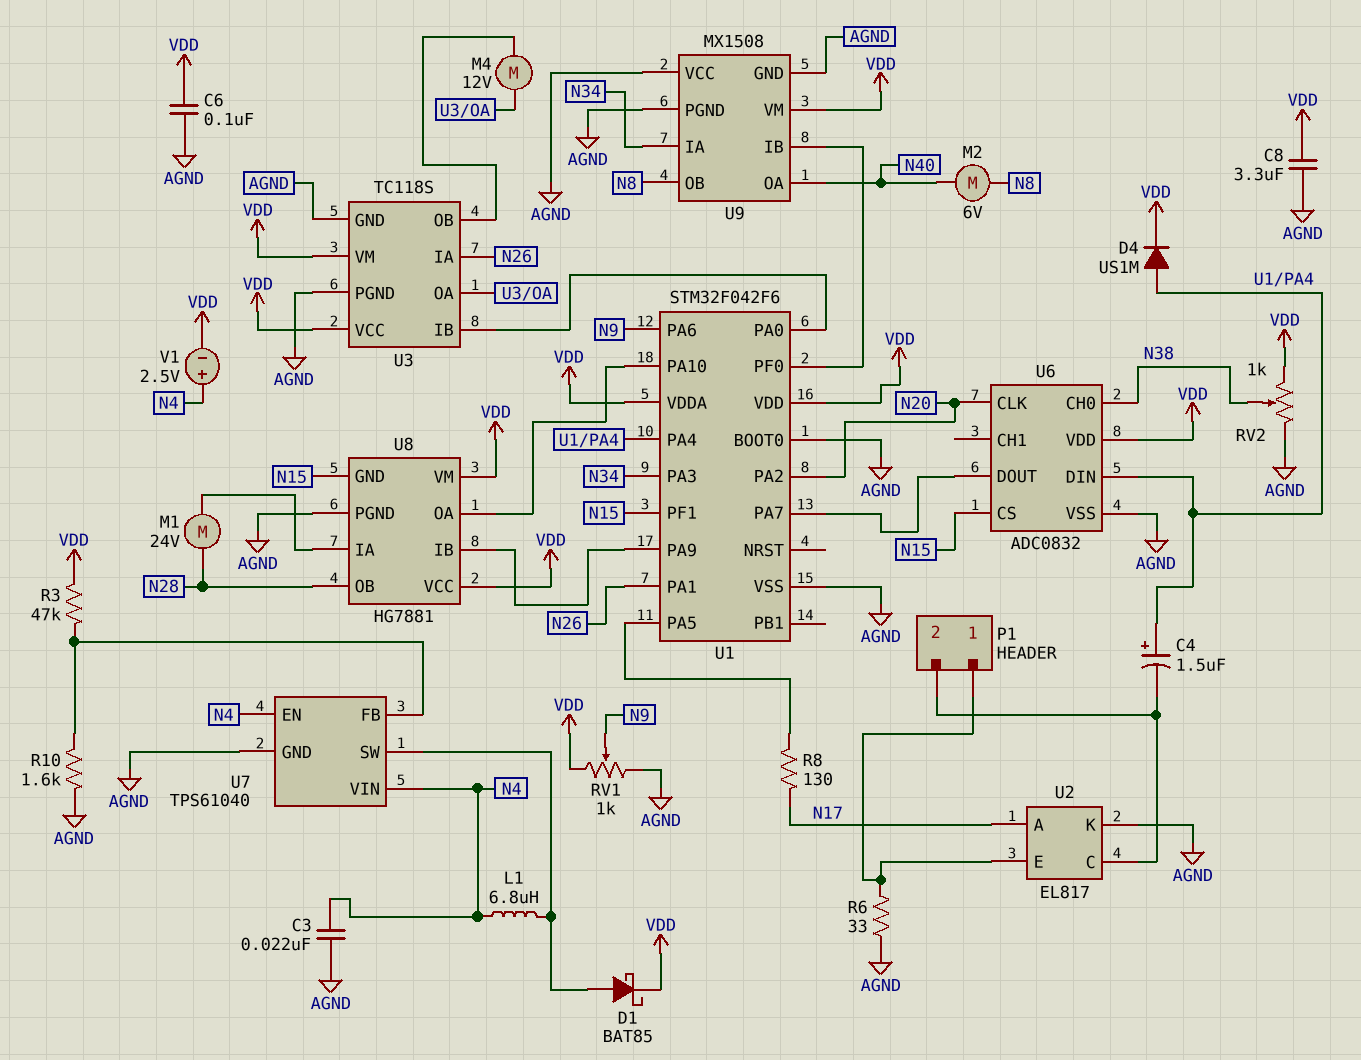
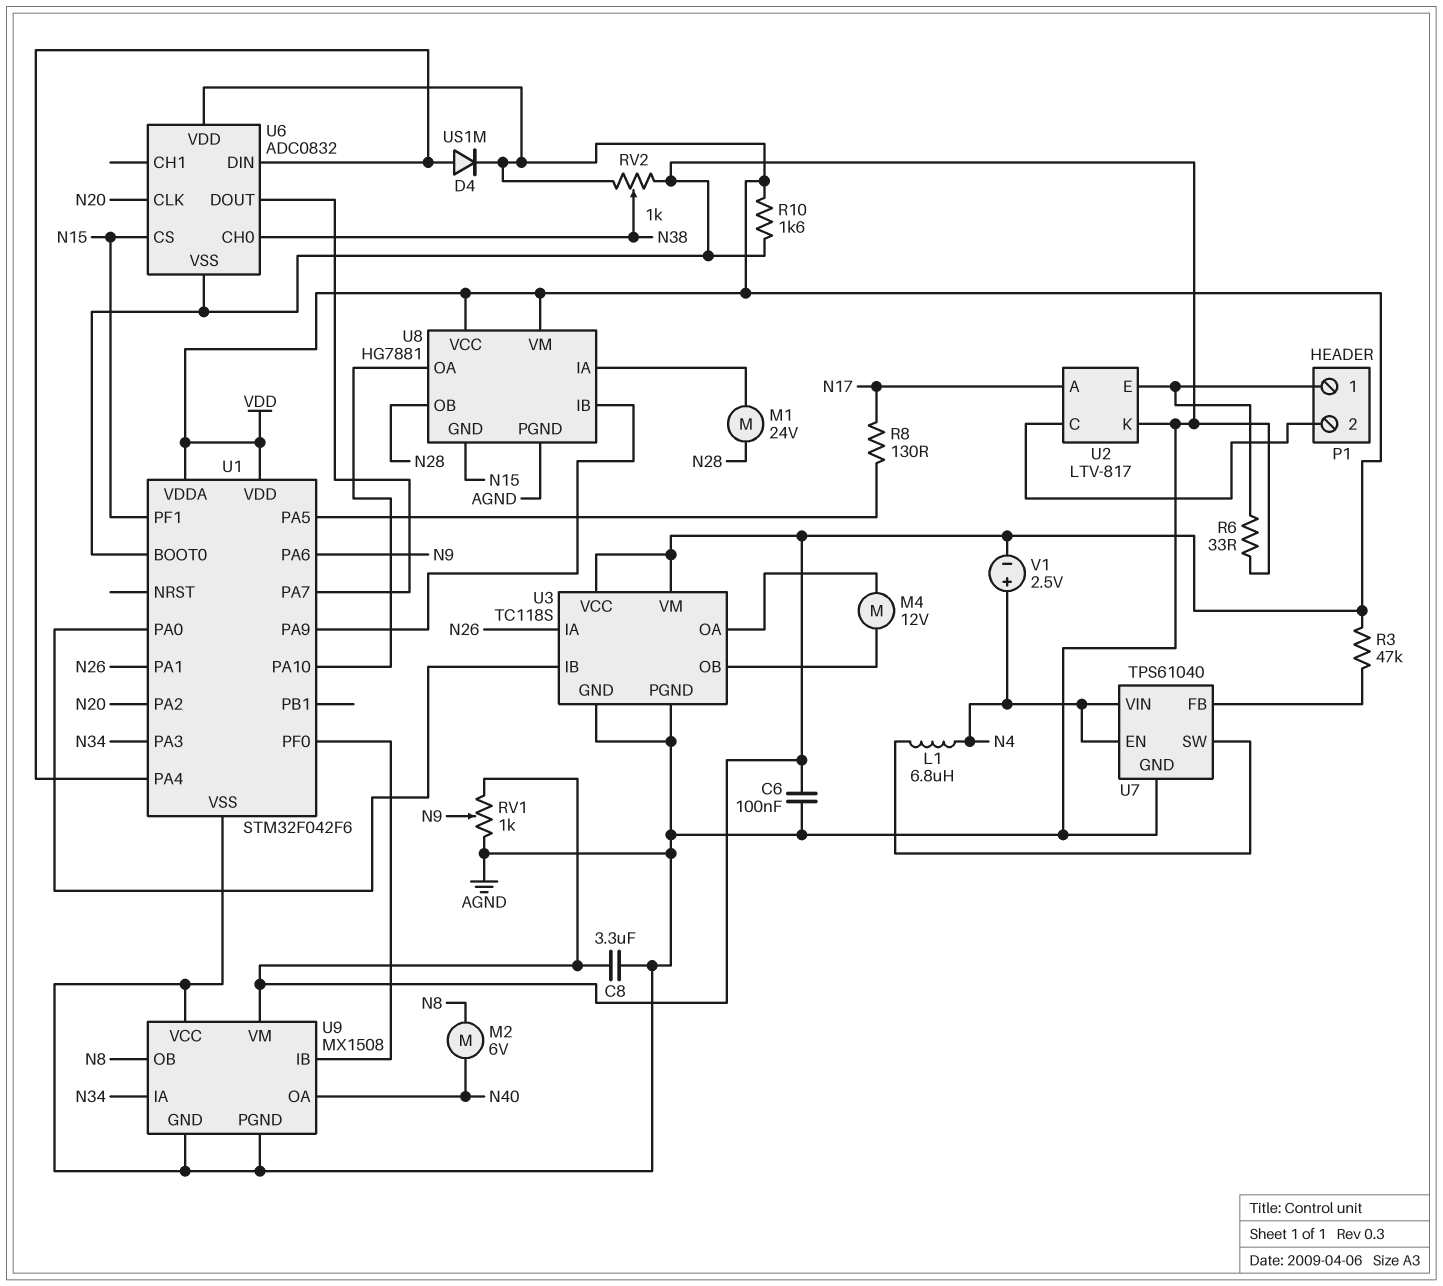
C3: 22nF (AGND, N4) -> none
C4: 1.5uF (plus U1/PA4, minus P1/2) -> none
D1: schottky BAT85 (A U7/SW, K VDD) -> none
R10: 1.6k (AGND, U7/FB) -> 1.6k (AGND, VDD)
U2: EL817 -> LTV-817

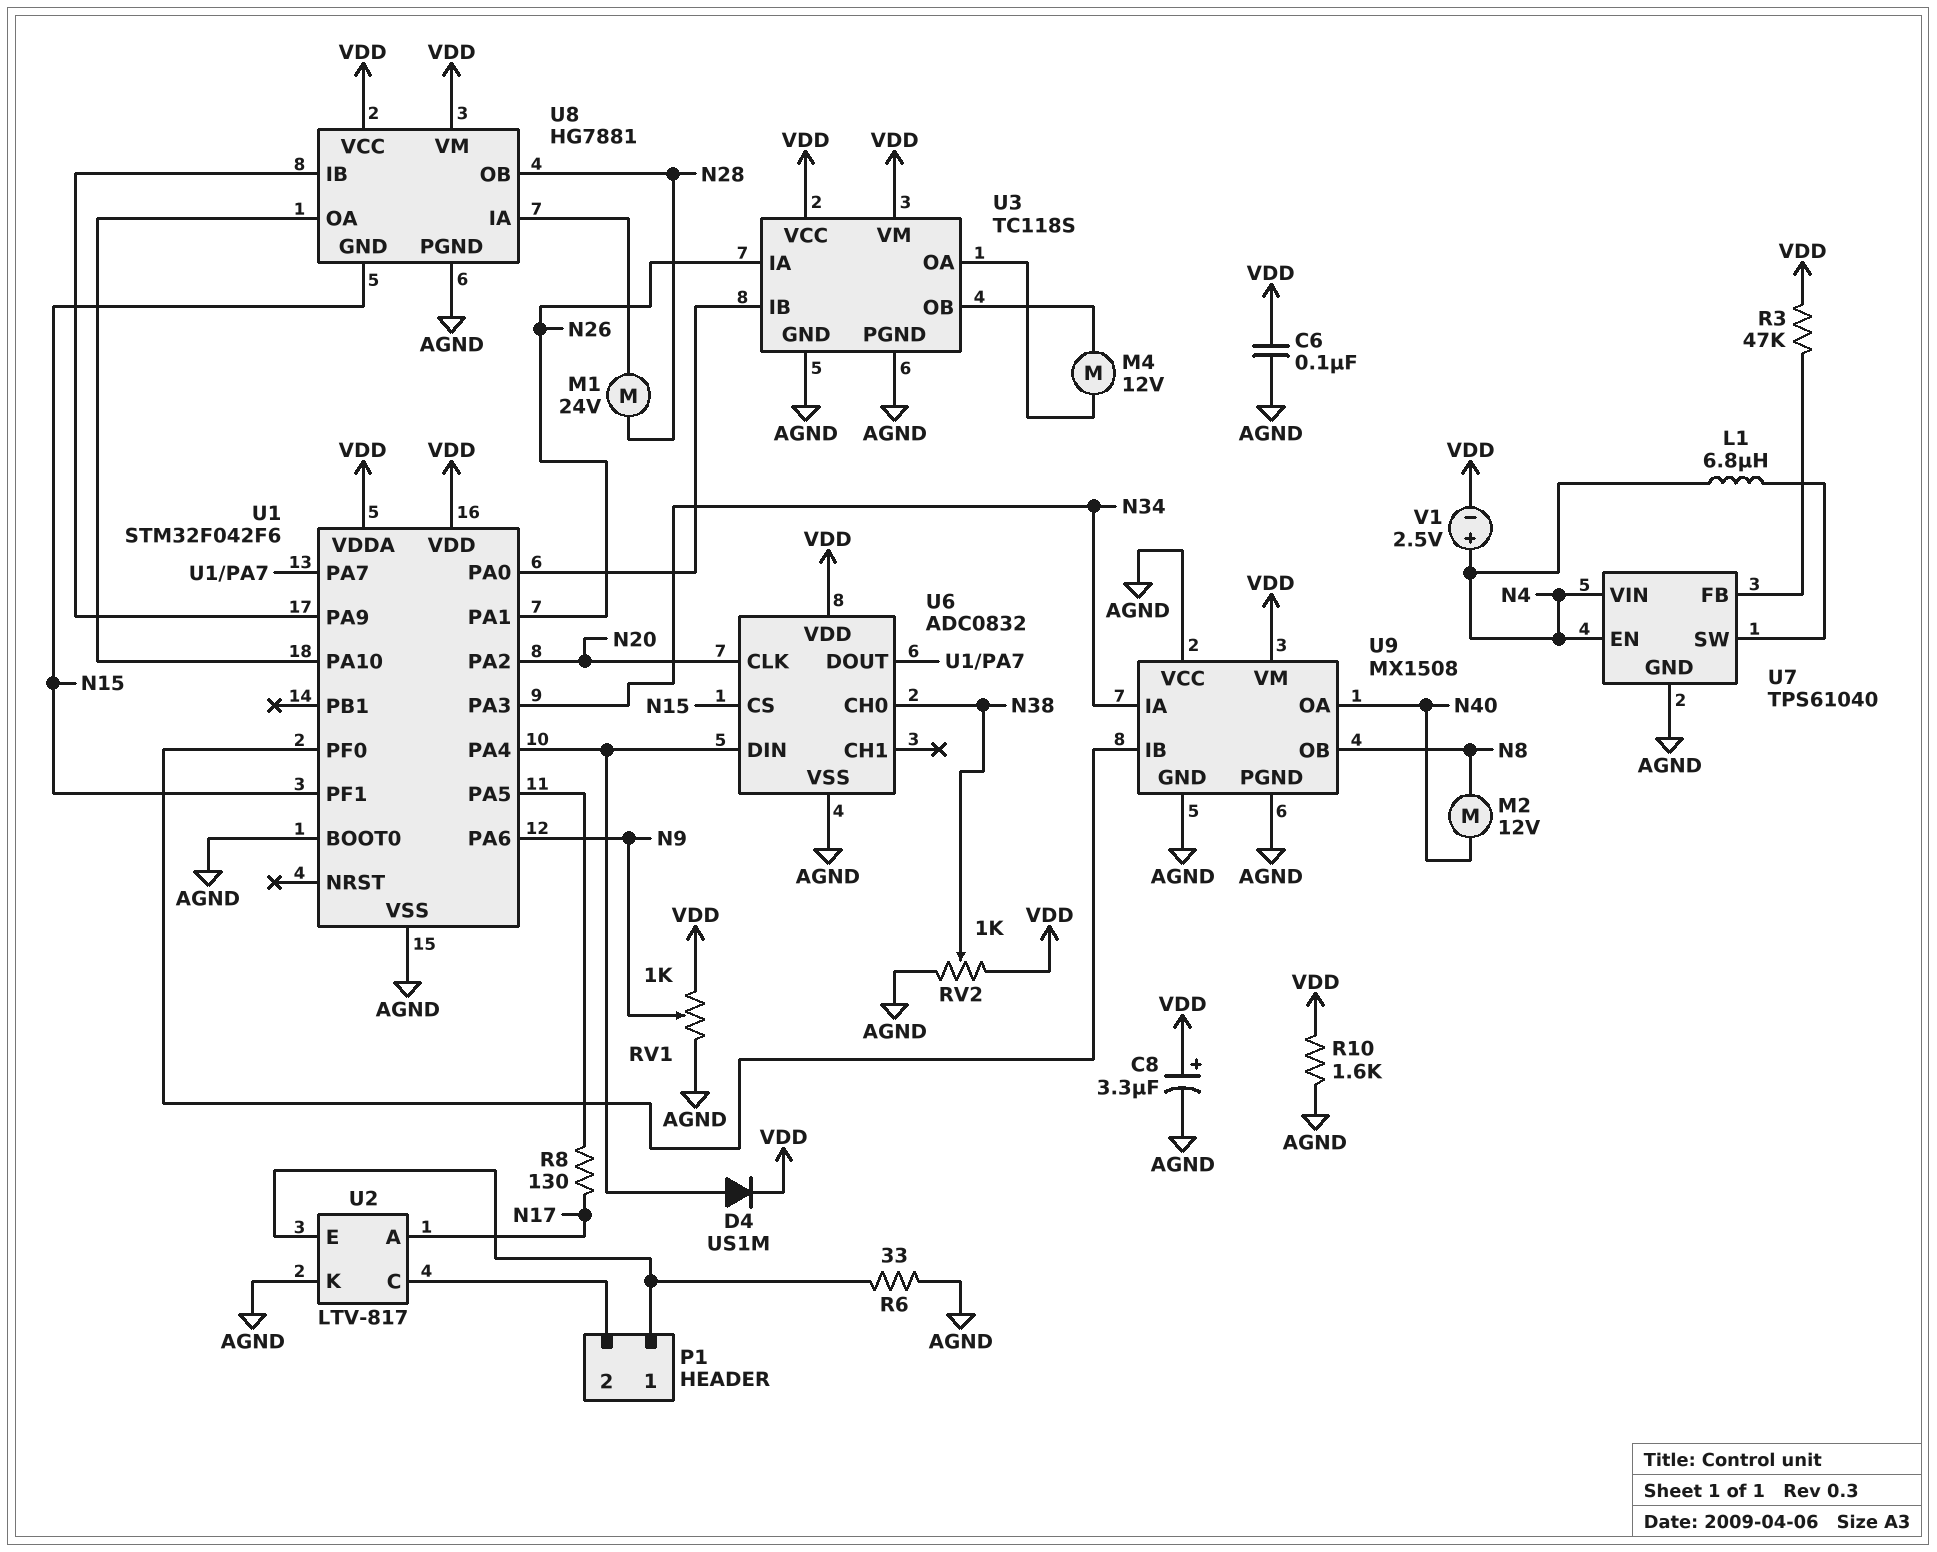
C8: 3.3uF (AGND, VDD) -> 3.3uF (plus VDD, minus AGND)
M2: motor 6V (N8, N40) -> motor 12V (N8, N40)

